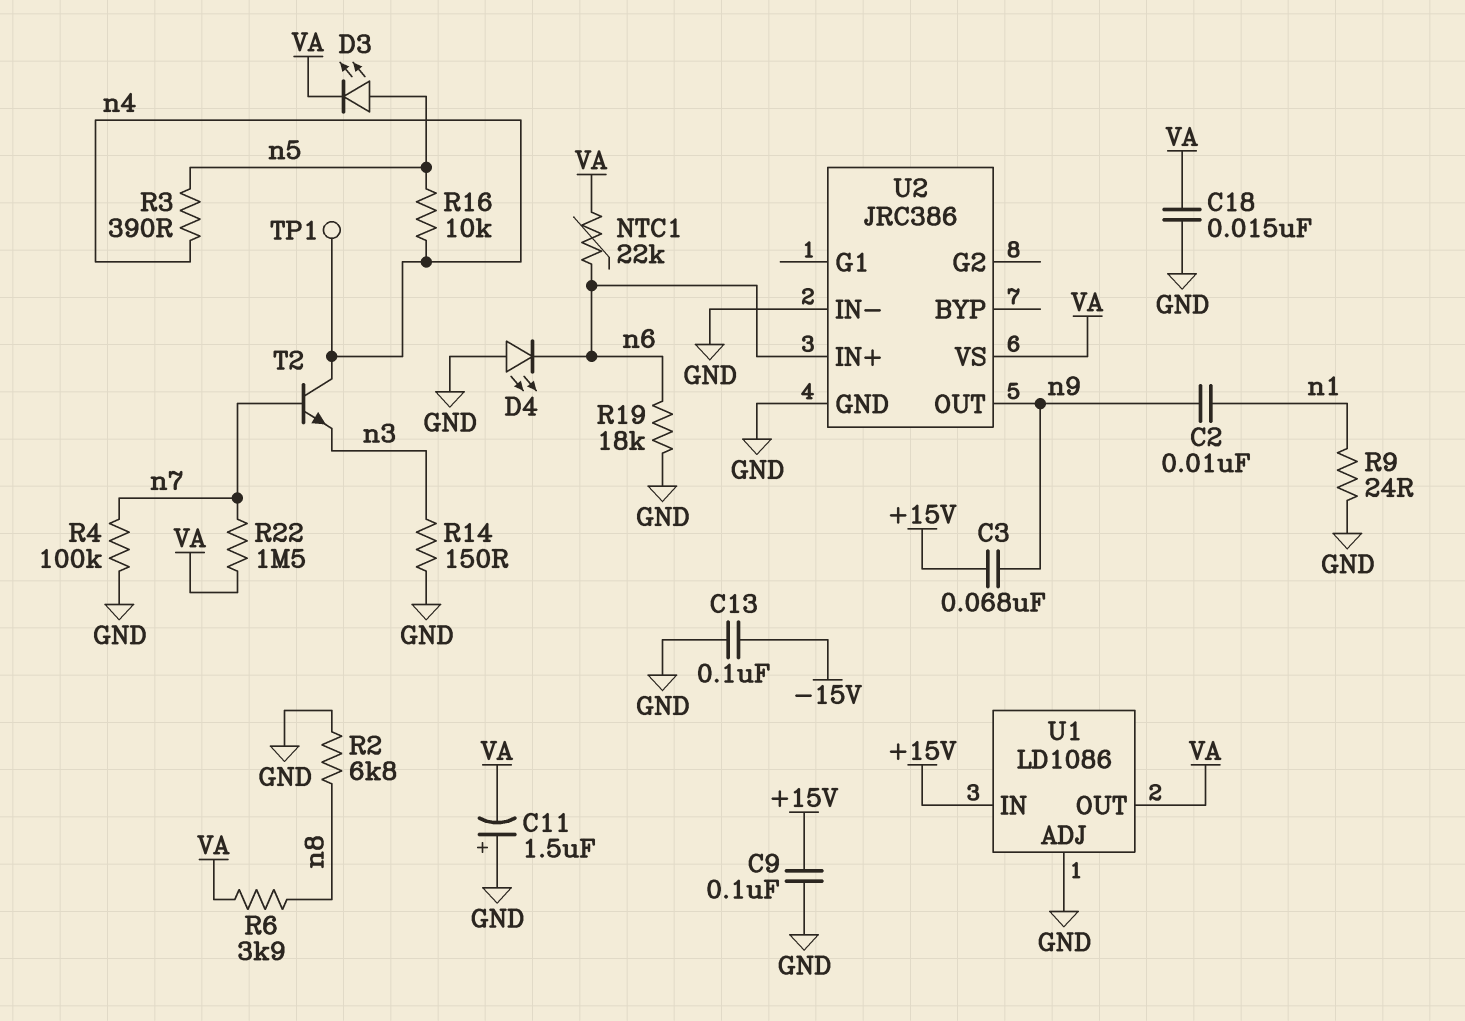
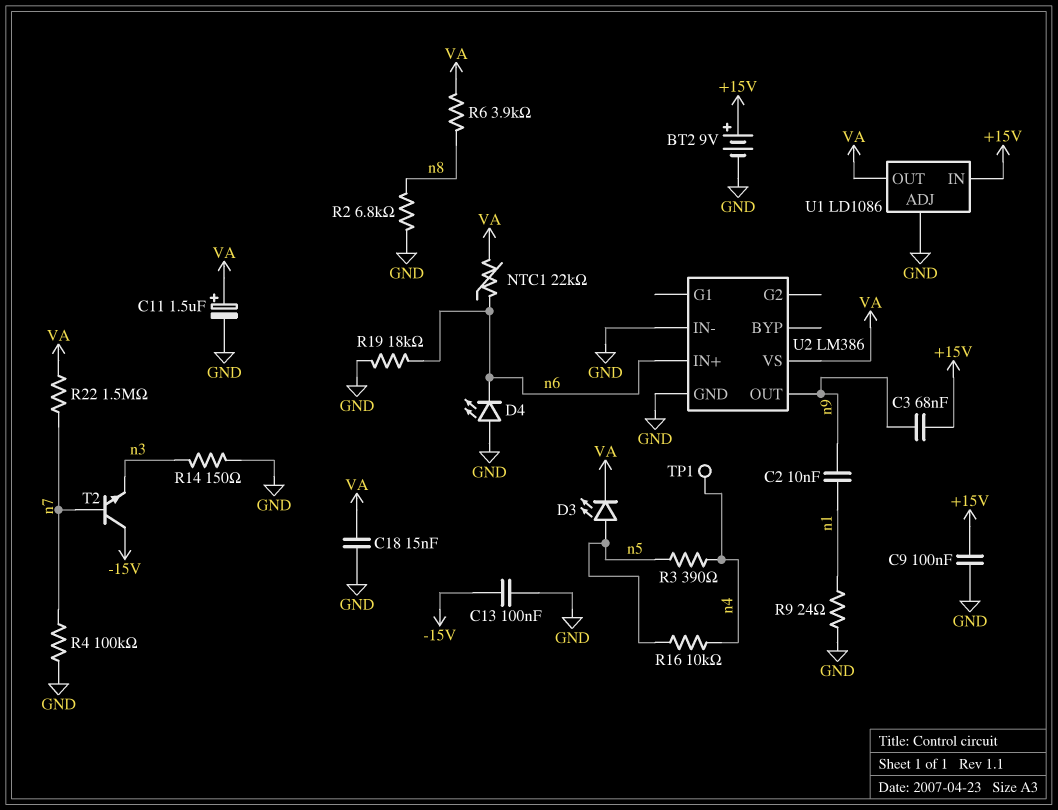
BT2: none -> 9V (plus +15V, minus GND)
C11: 1.5uF (plus GND, minus VA) -> 1.5uF (plus VA, minus GND)
T2: NPN (B n7, C n4, E n3) -> NPN (B n7, C -15V, E n3)
U2: JRC386 -> LM386

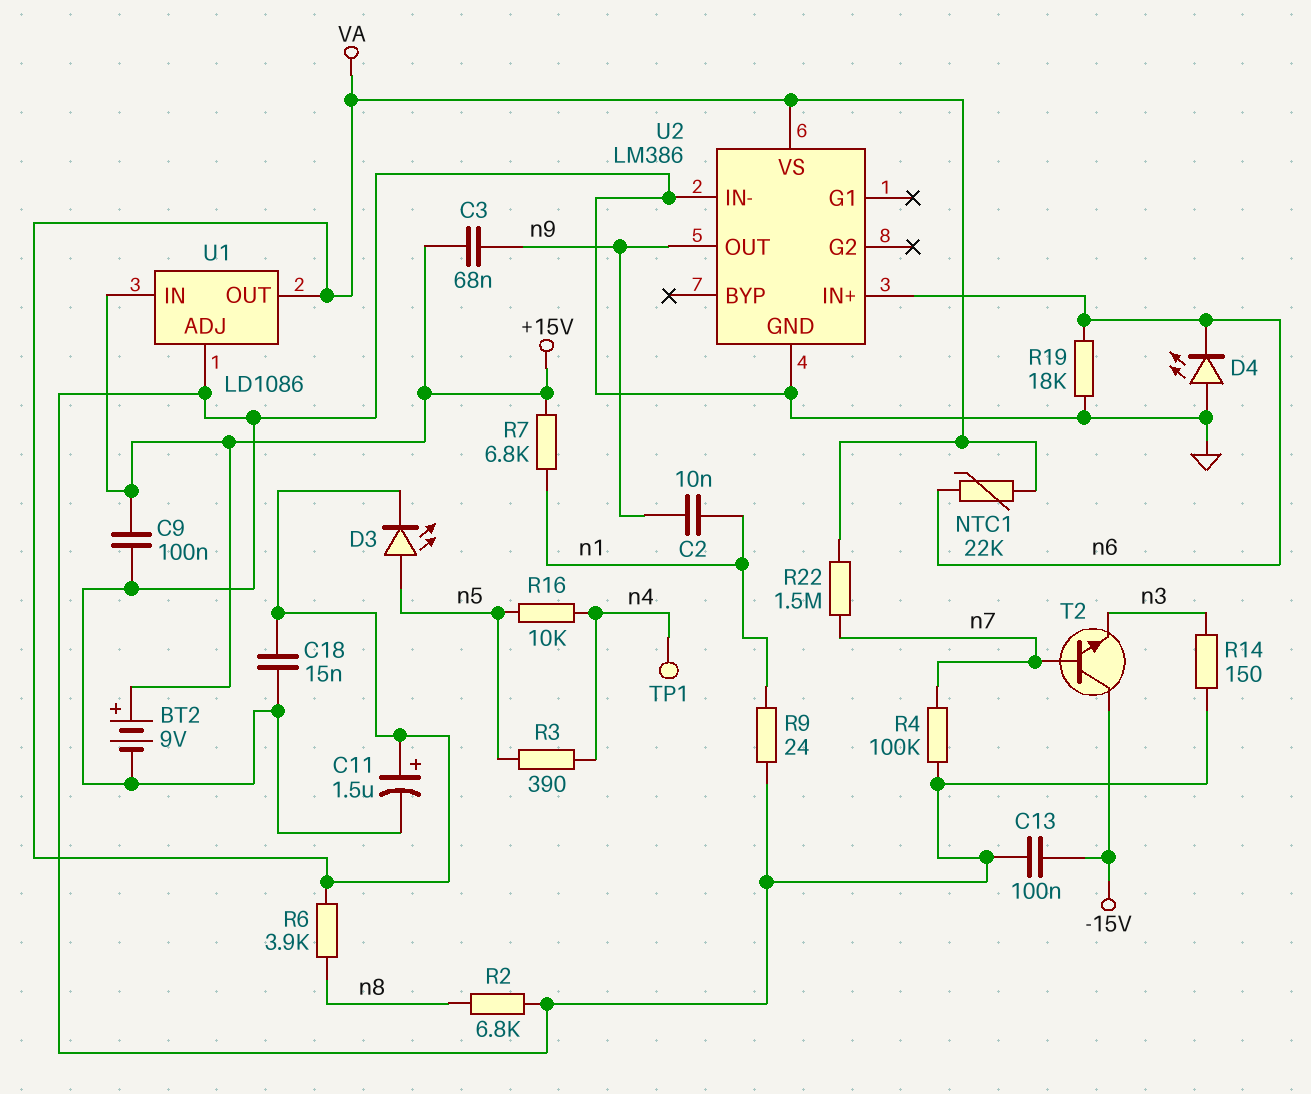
R7: none -> 6.8k (+15V, n1)

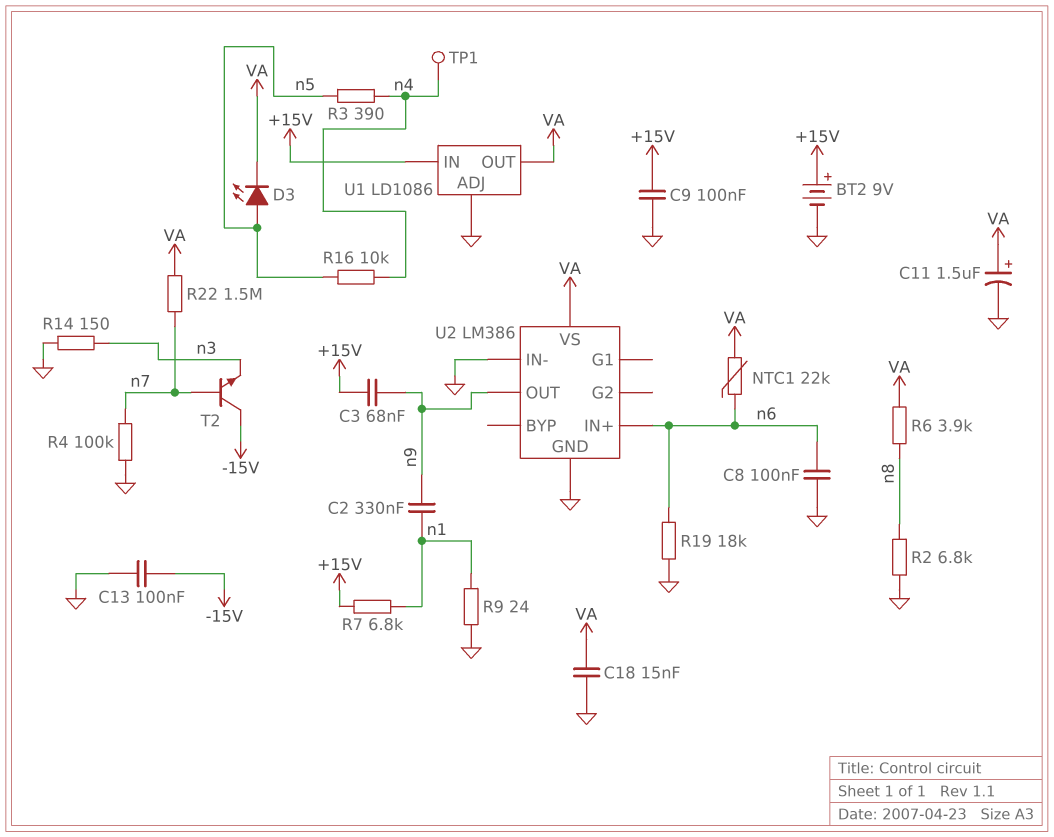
C2: 10nF (n1, n9) -> 330nF (n1, n9)
C8: none -> 100nF (GND, n6)
D4: LED (A GND, K n6) -> none

